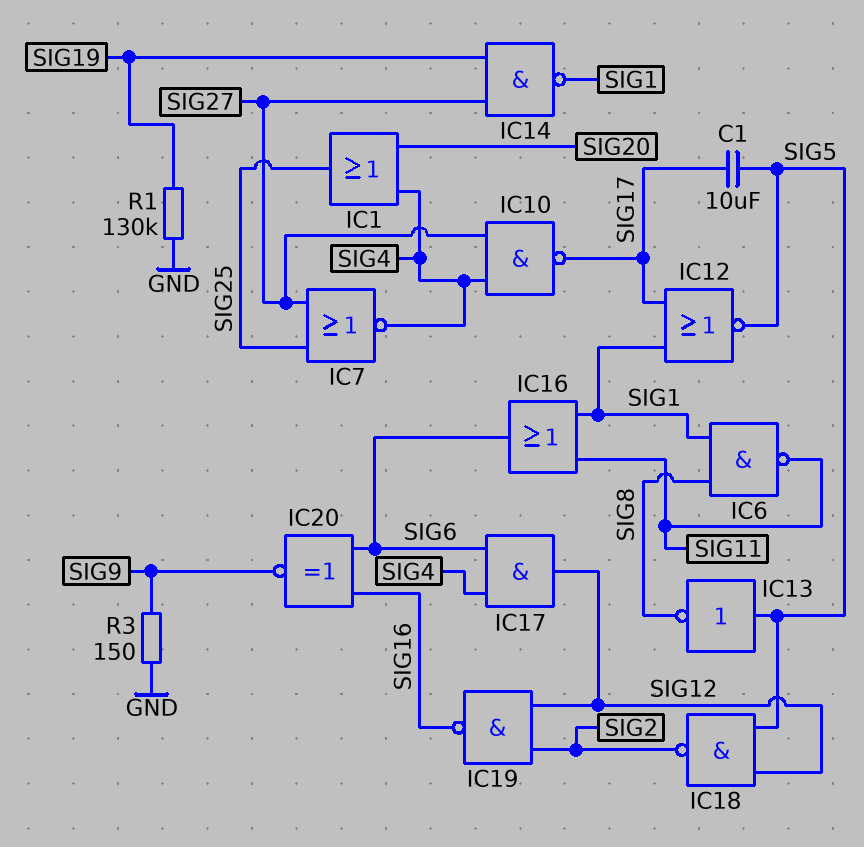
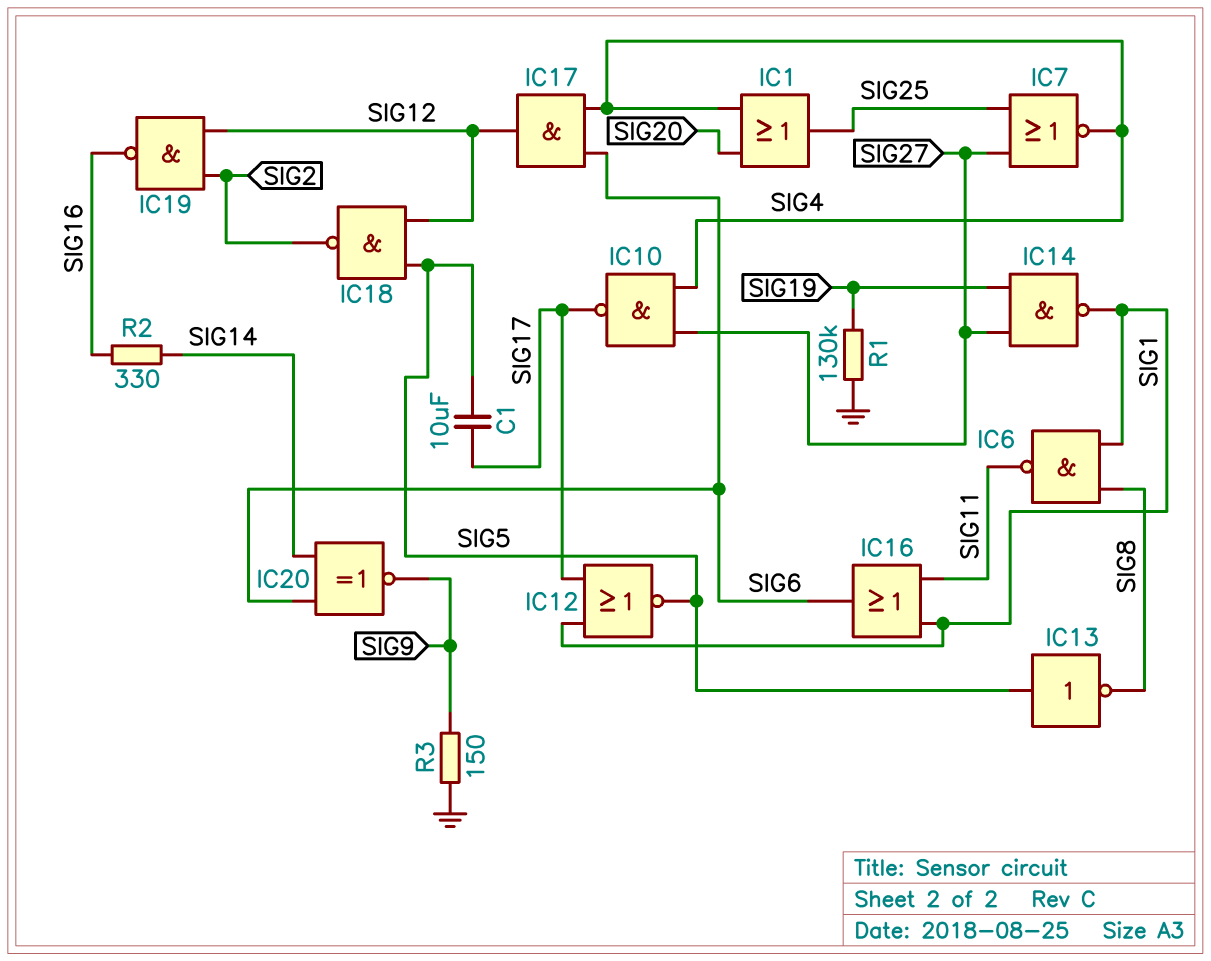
IC20: XNOR (in SIG6, in SIG16, out SIG9) -> XNOR (in SIG6, in SIG14, out SIG9)
R2: none -> 330 (SIG14, SIG16)

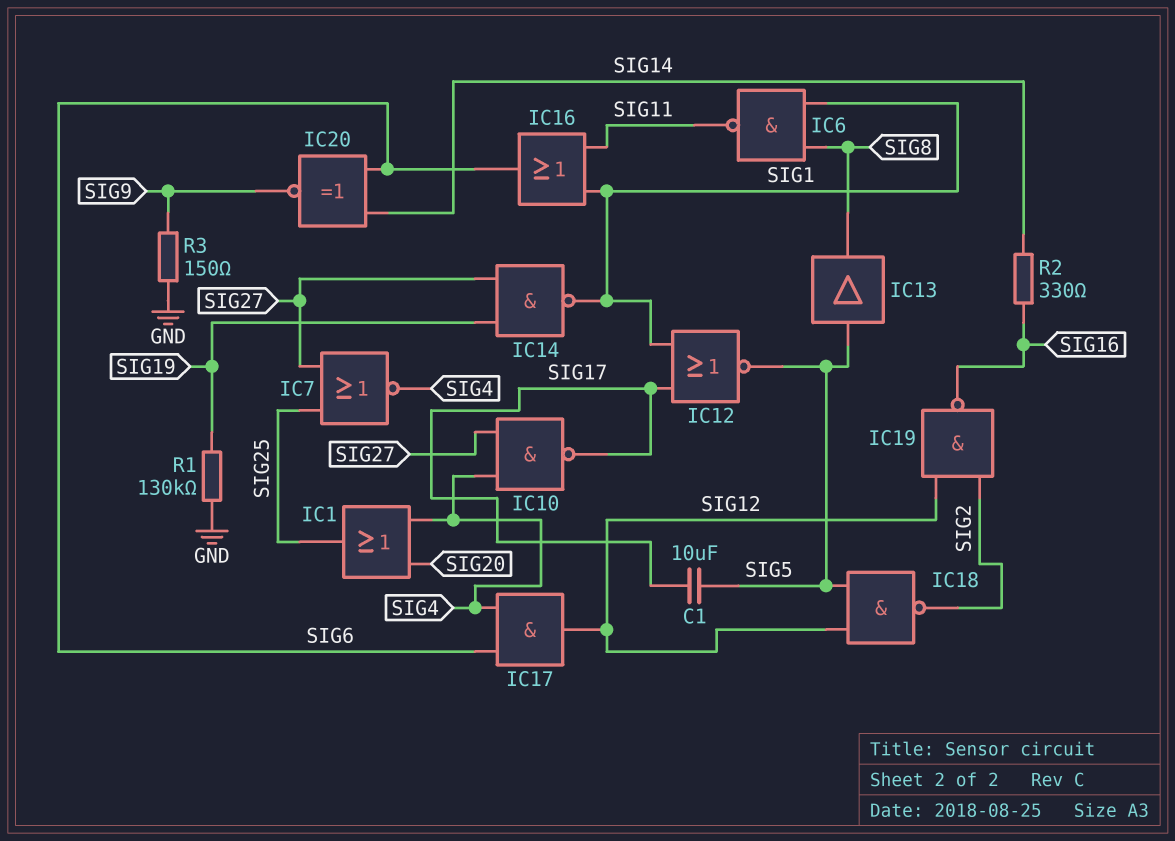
IC13: NOT (in SIG5, out SIG8) -> buffer (in SIG5, out SIG8)

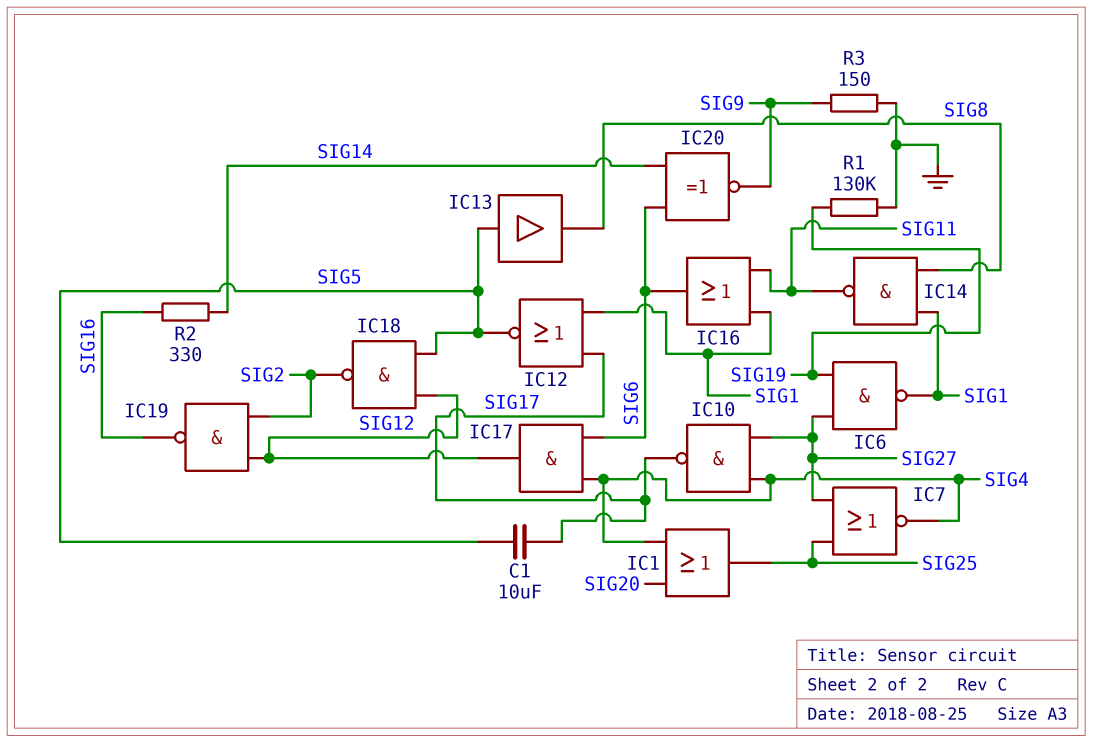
IC6: NAND (in SIG1, in SIG8, out SIG11) -> NAND (in SIG19, in SIG27, out SIG1)
IC14: NAND (in SIG19, in SIG27, out SIG1) -> NAND (in SIG1, in SIG8, out SIG11)

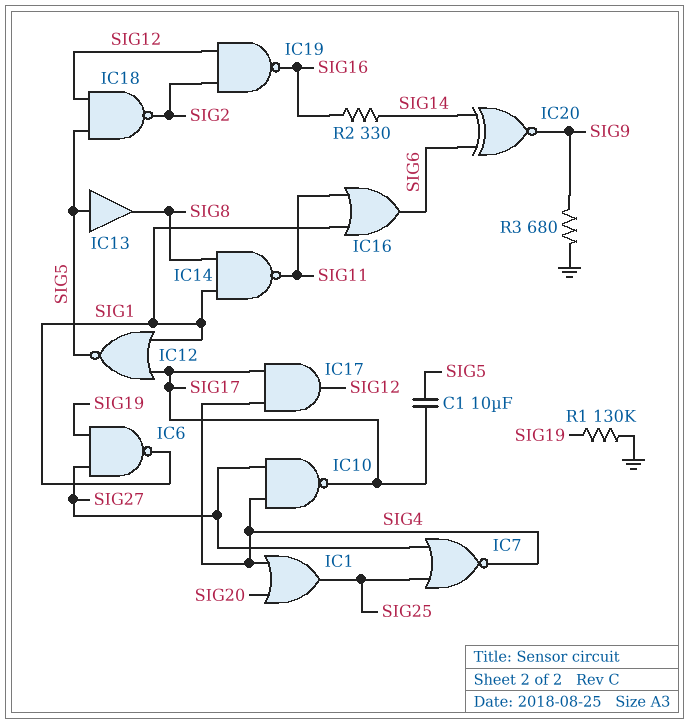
IC17: AND (in SIG4, in SIG6, out SIG12) -> AND (in SIG4, in SIG17, out SIG12)
R3: 150 (GND, SIG9) -> 680 (GND, SIG9)

